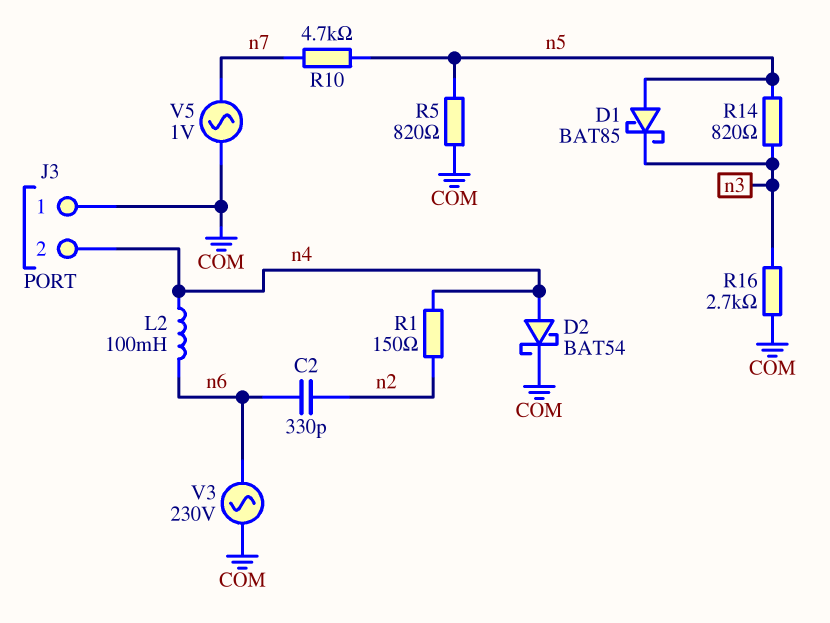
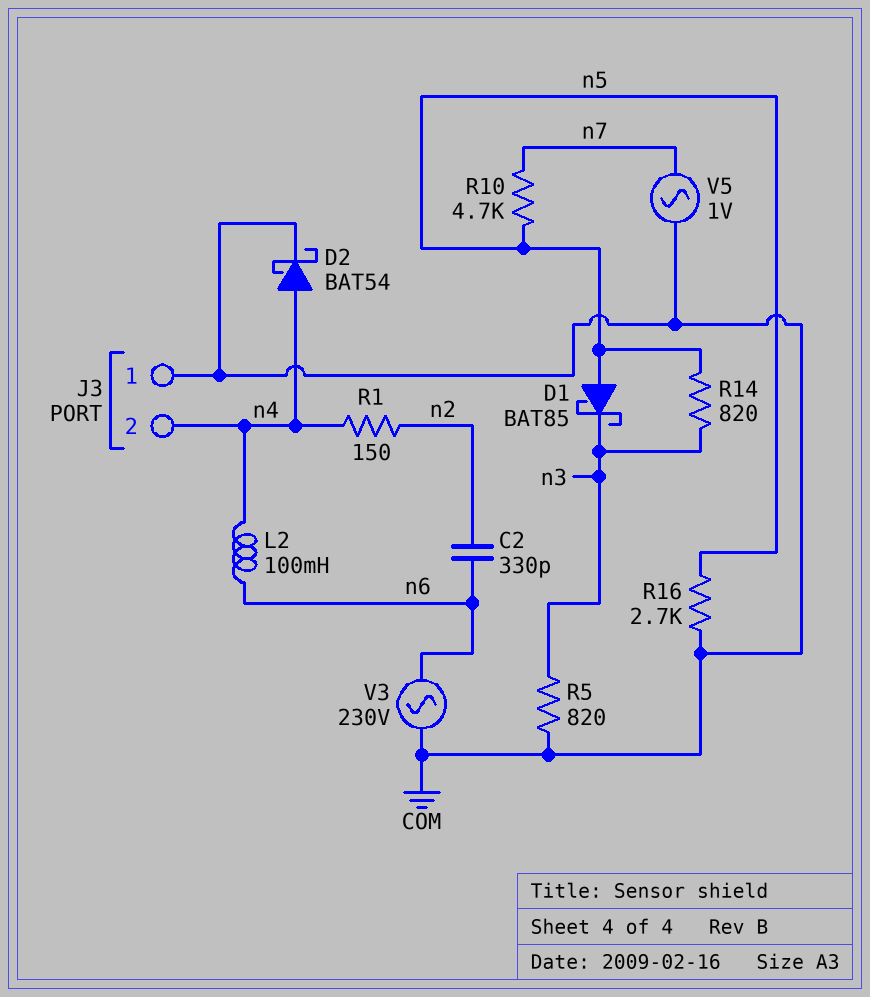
R5: 820 (COM, n5) -> 820 (COM, n3)
R16: 2.7k (COM, n3) -> 2.7k (COM, n5)

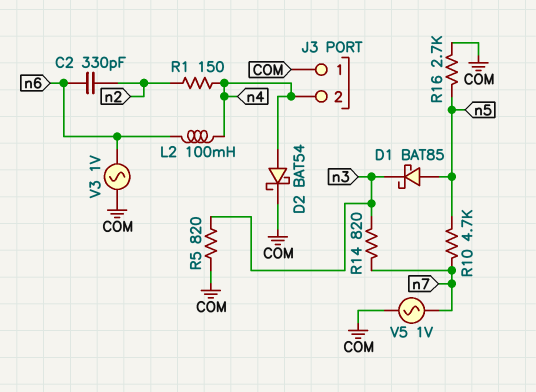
R14: 820 (n3, n5) -> 820 (n3, n7)
V3: AC 230V (COM, n6) -> AC 1V (COM, n6)

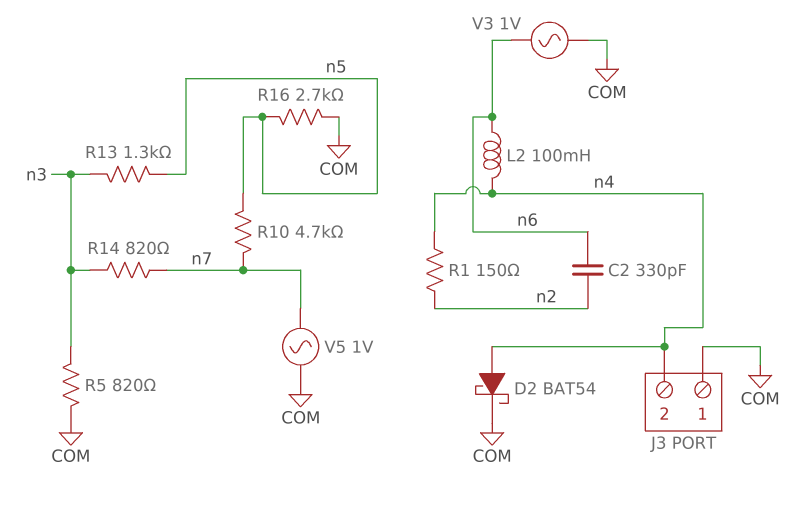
D1: schottky BAT85 (A n5, K n3) -> none
R13: none -> 1.3k (n3, n5)

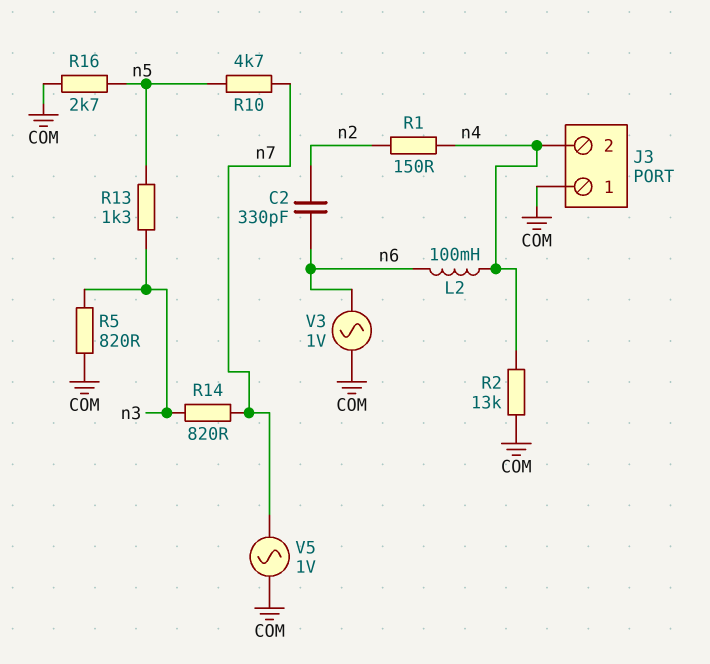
D2: schottky BAT54 (A n4, K COM) -> none
R2: none -> 13k (COM, n4)

